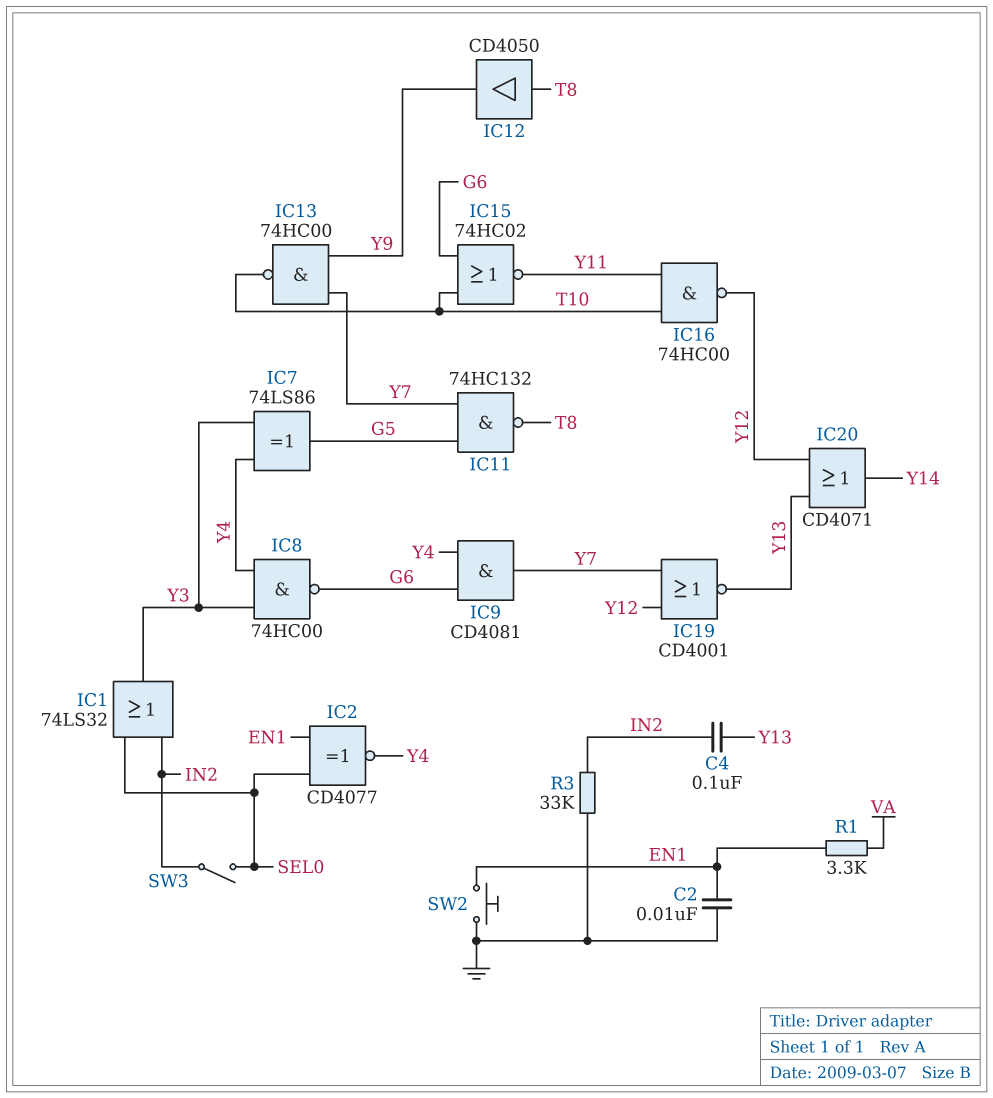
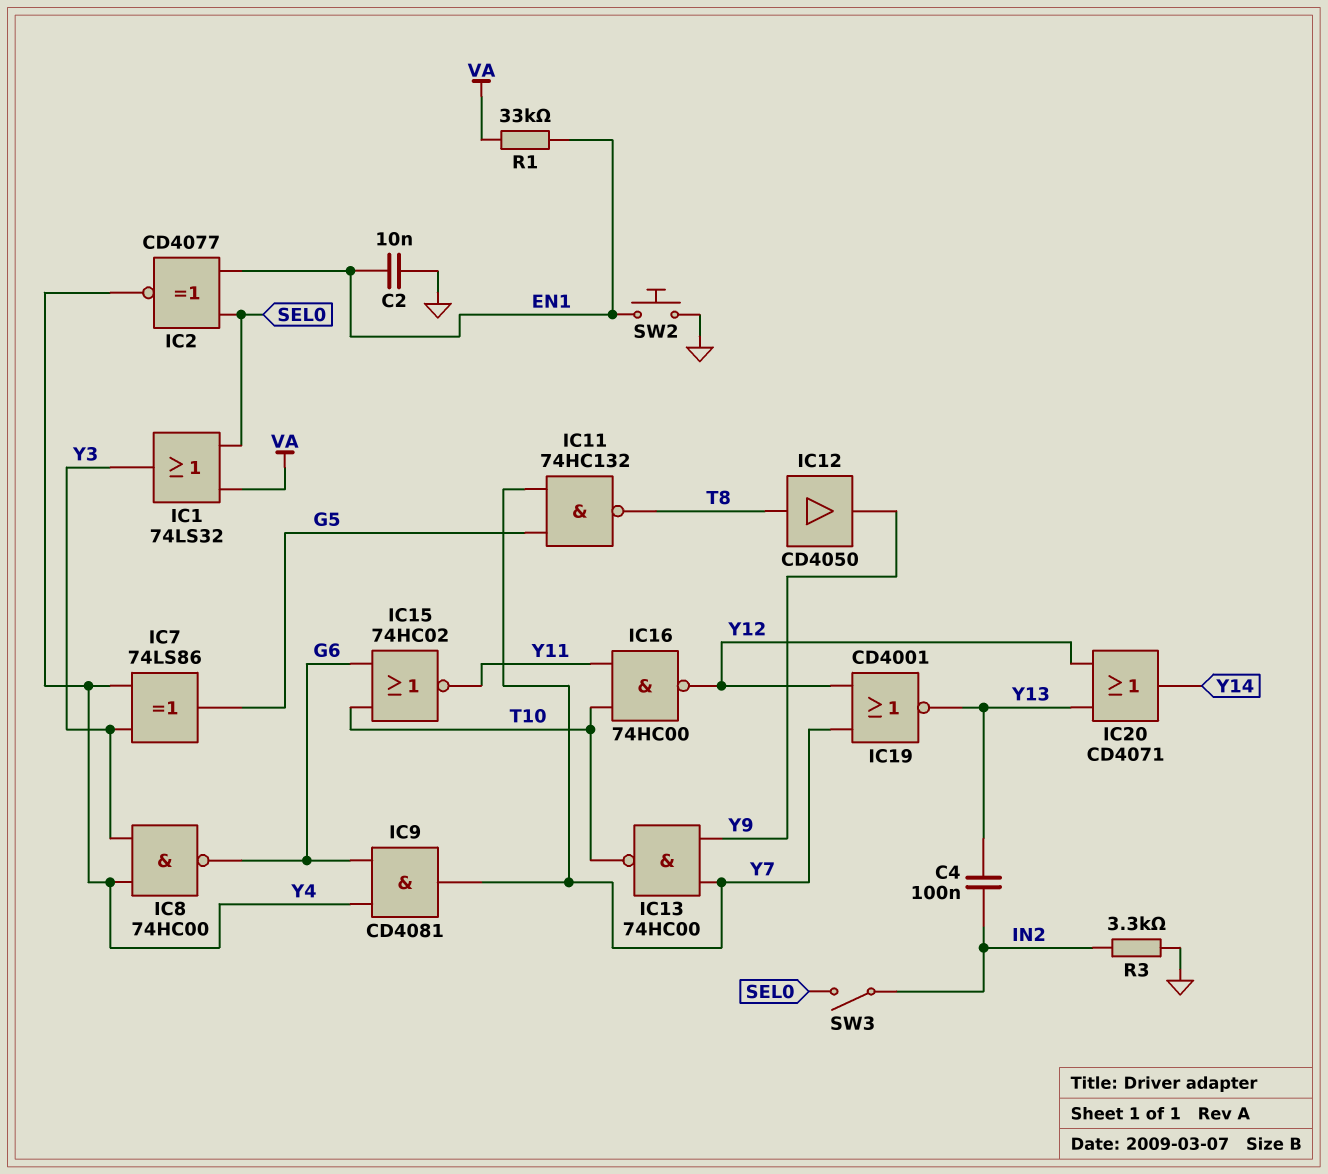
IC1: OR 74LS32 (in IN2, in SEL0, out Y3) -> OR 74LS32 (in SEL0, in VA, out Y3)
R1: 3.3k (EN1, VA) -> 33k (EN1, VA)
R3: 33k (GND, IN2) -> 3.3k (GND, IN2)

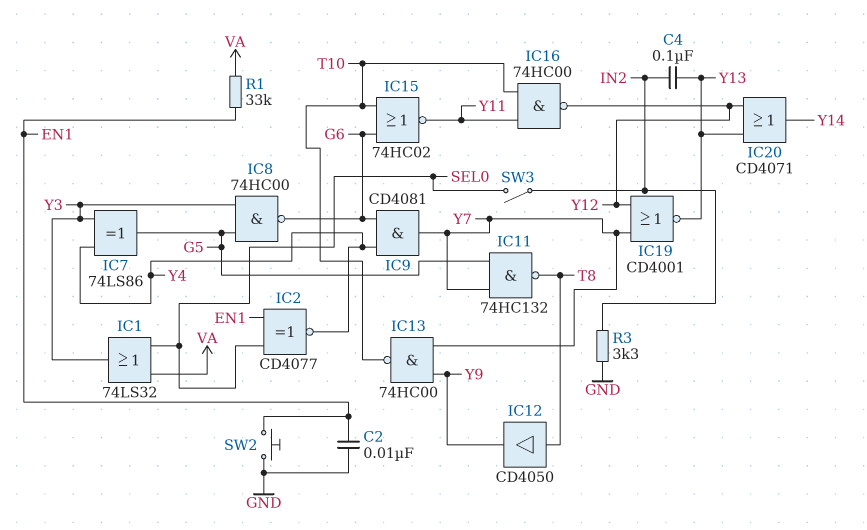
IC8: NAND 74HC00 (in Y3, in Y4, out G6) -> NAND 74HC00 (in G5, in Y3, out G6)

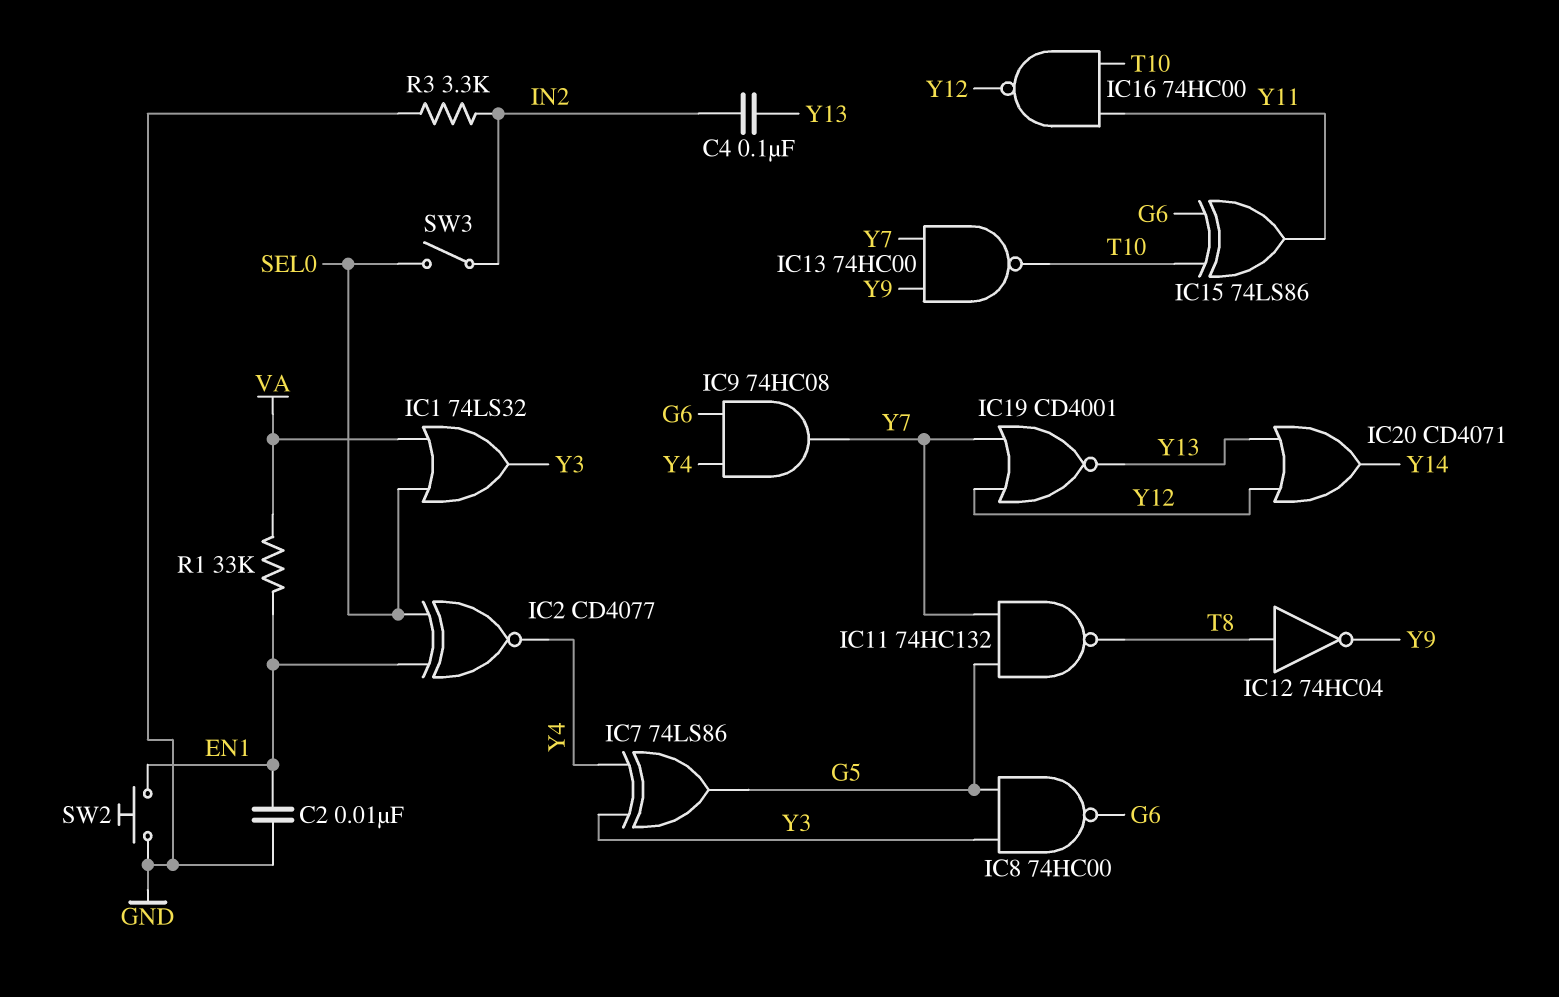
IC9: AND CD4081 (in G6, in Y4, out Y7) -> AND 74HC08 (in G6, in Y4, out Y7)
IC12: buffer CD4050 (in T8, out Y9) -> NOT 74HC04 (in T8, out Y9)
IC15: NOR 74HC02 (in G6, in T10, out Y11) -> XOR 74LS86 (in G6, in T10, out Y11)

